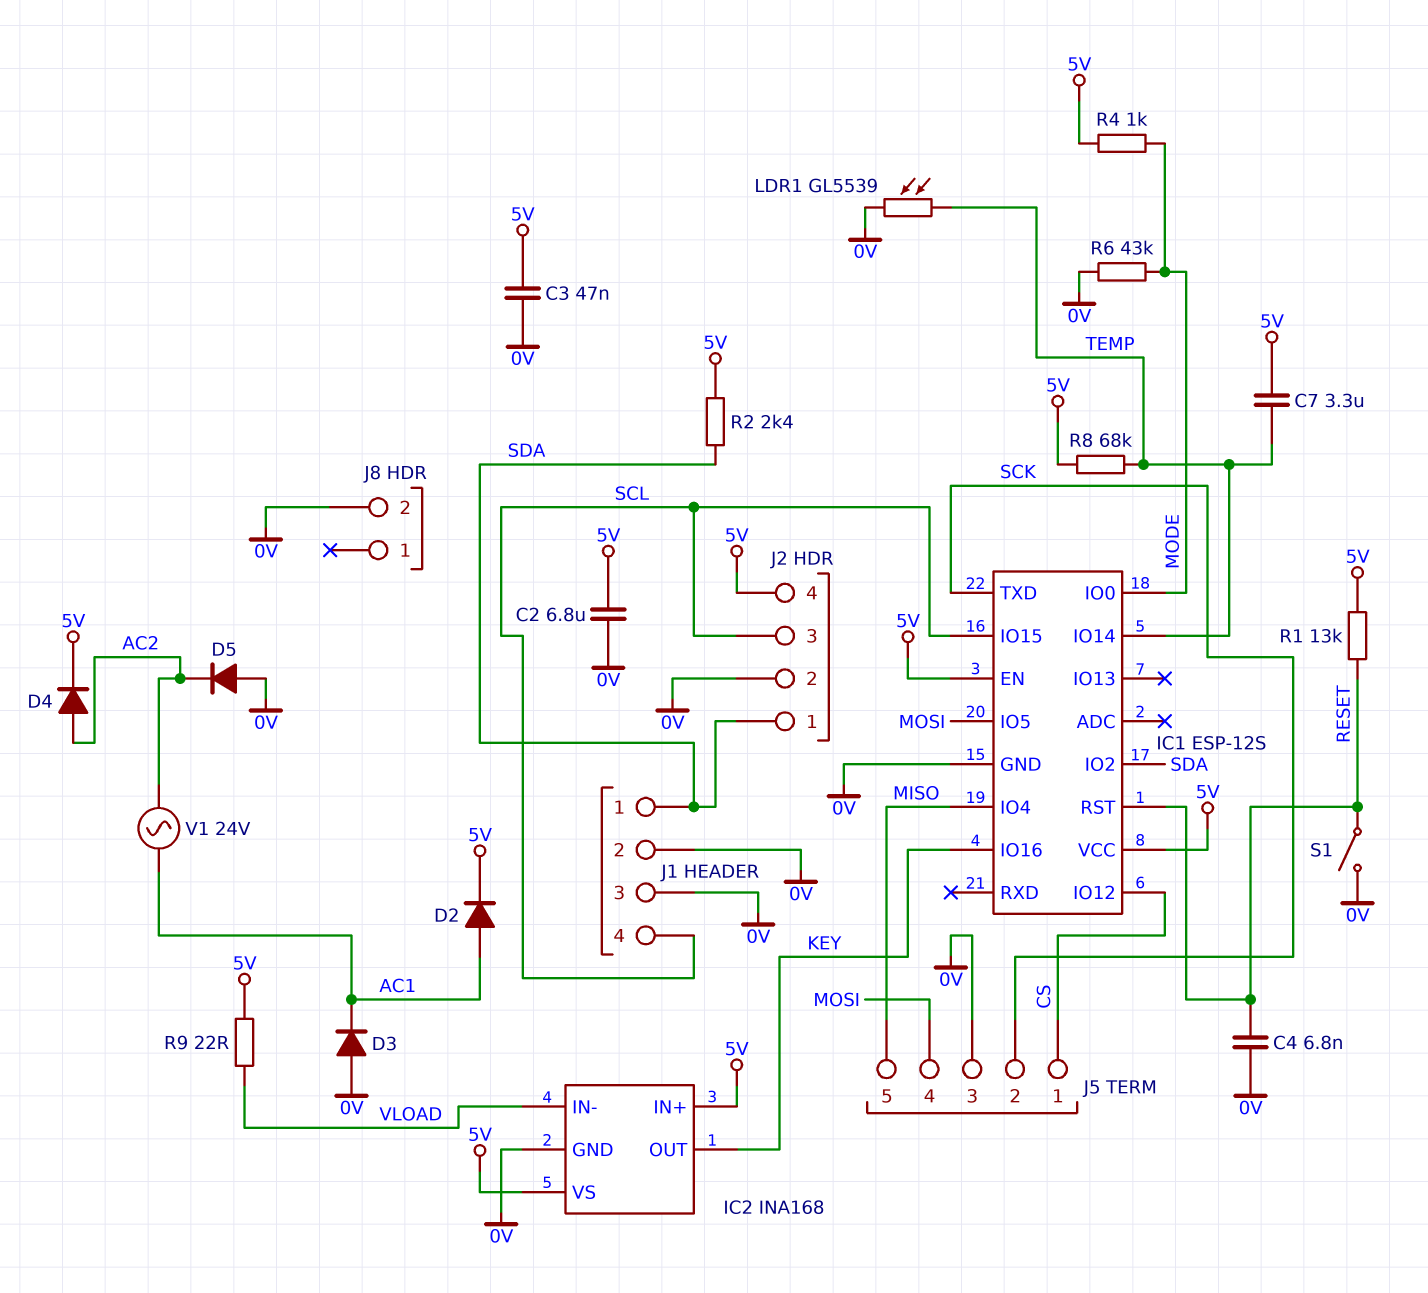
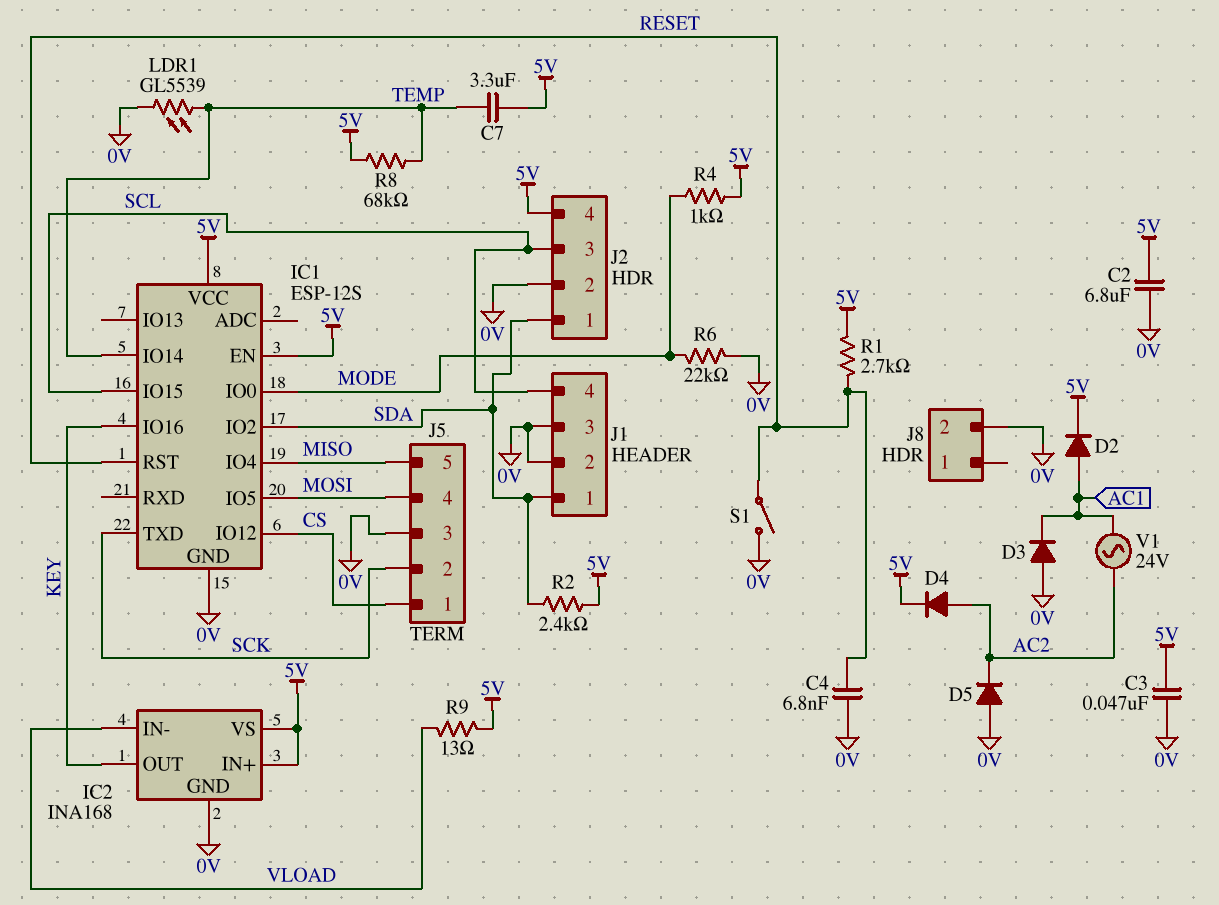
R1: 13k (5V, RESET) -> 2.7k (5V, RESET)
R6: 43k (0V, MODE) -> 22k (0V, MODE)
R9: 22 (5V, VLOAD) -> 13 (5V, VLOAD)

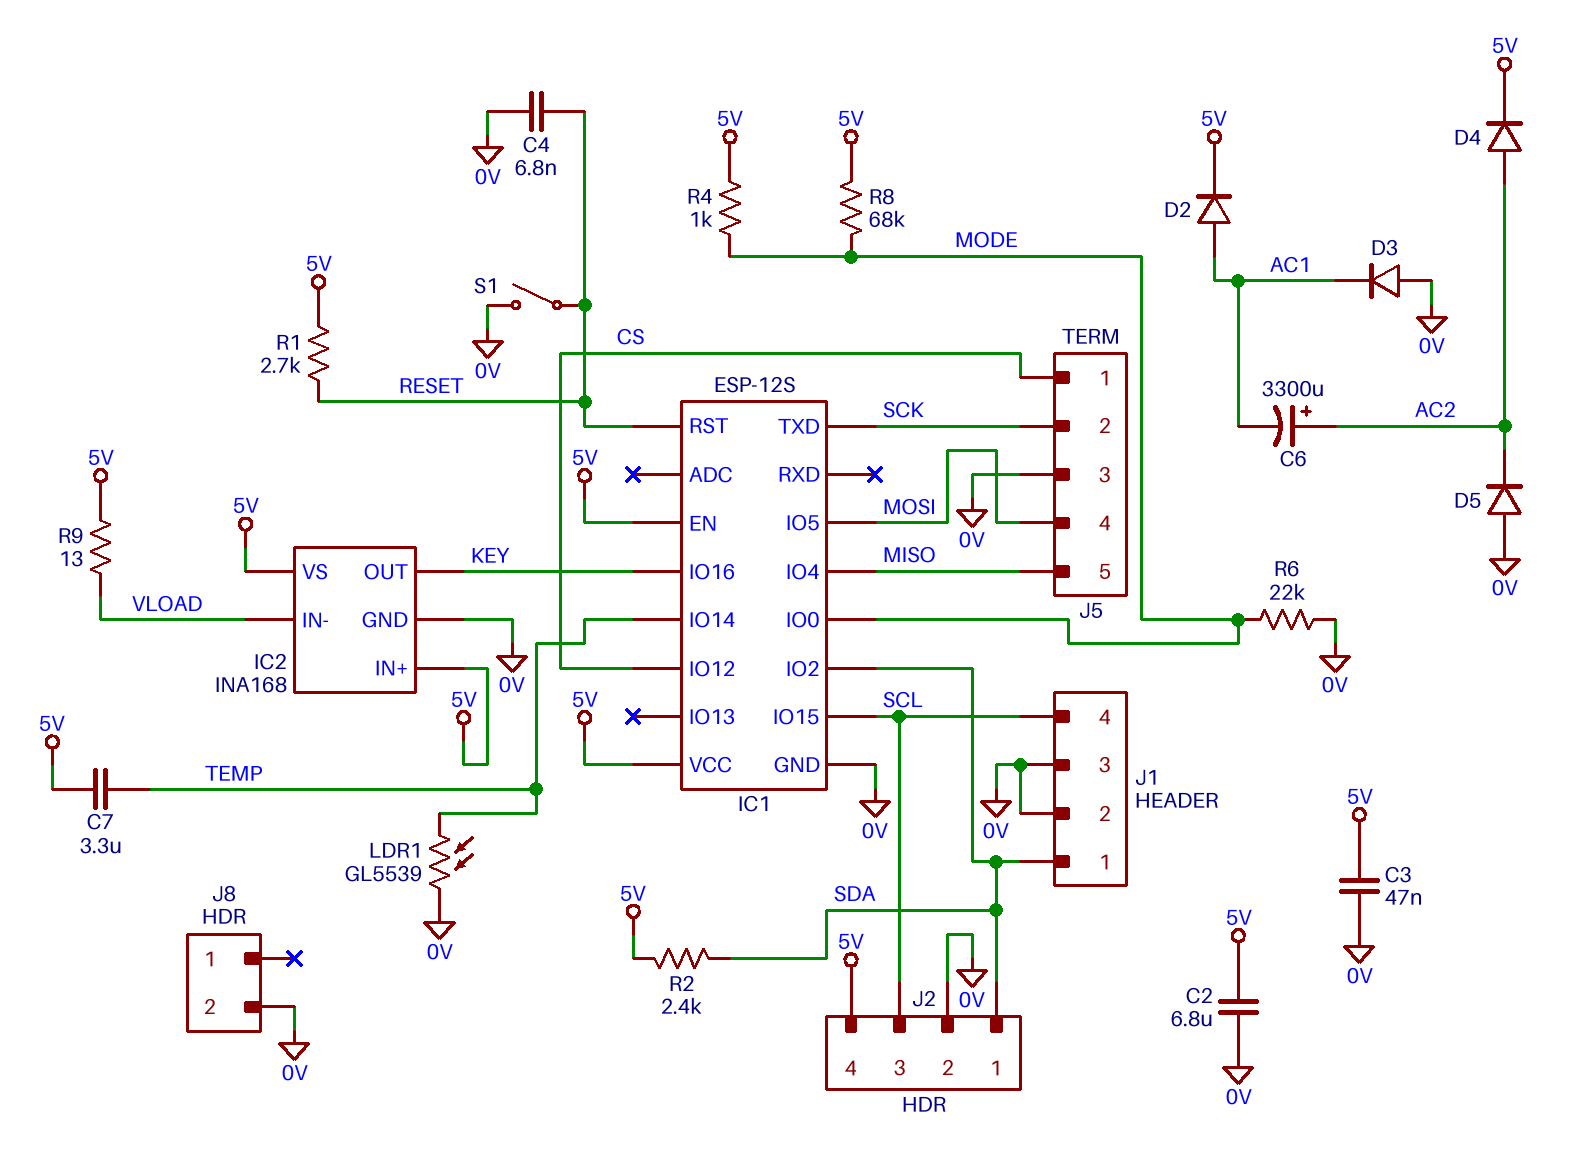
C6: none -> 3300uF (plus AC2, minus AC1)
R8: 68k (5V, TEMP) -> 68k (5V, MODE)
V1: AC 24V (AC1, AC2) -> none

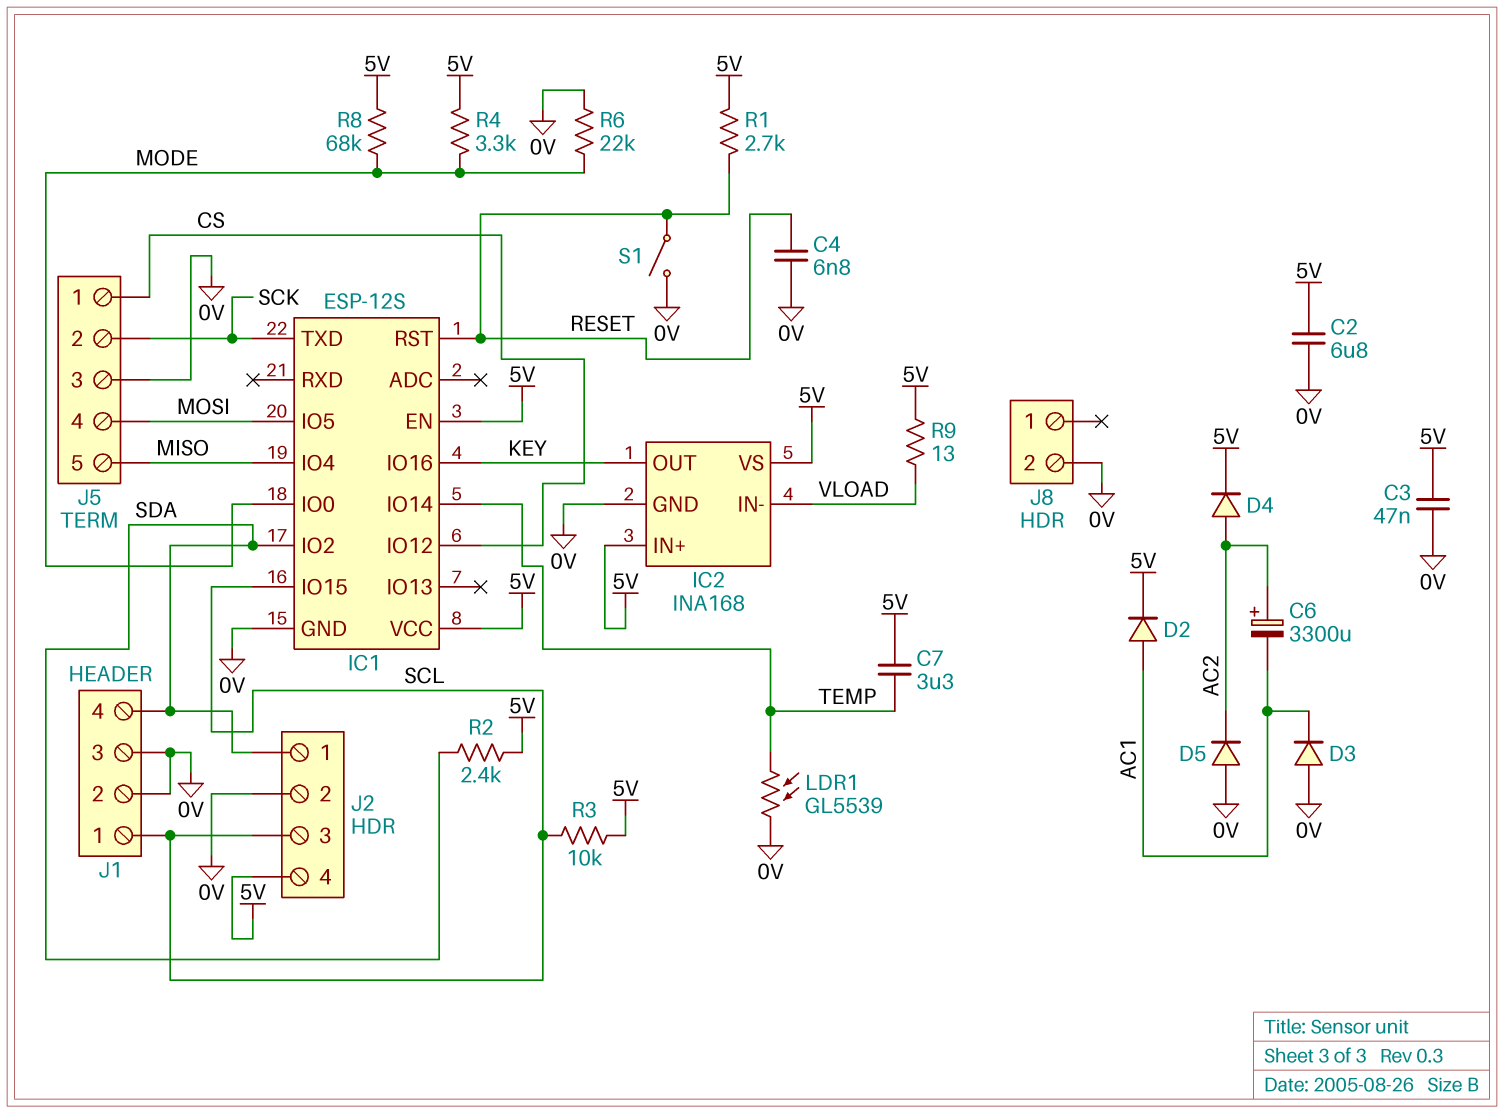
J1 pin 1: SDA -> SCL
J1 pin 4: SCL -> SDA
R3: none -> 10k (5V, SCL)
R4: 1k (5V, MODE) -> 3.3k (5V, MODE)

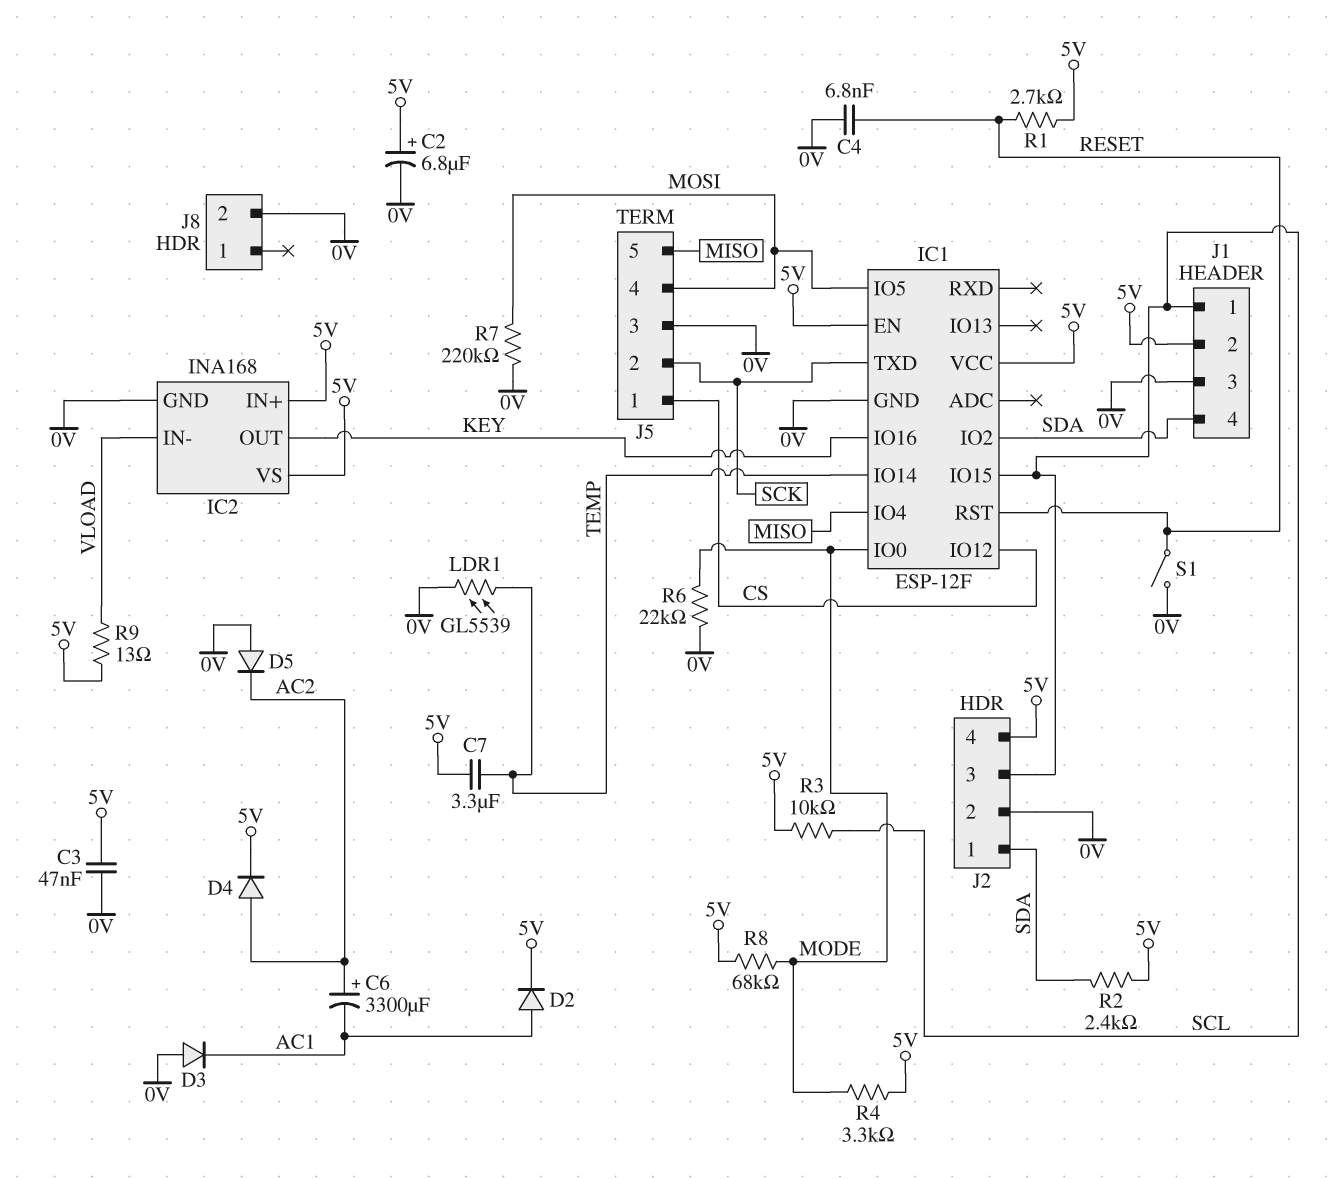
C2: 6.8uF (0V, 5V) -> 6.8uF (plus 5V, minus 0V)
IC1: ESP-12S -> ESP-12F
J1 pin 2: 0V -> 5V
R7: none -> 220k (0V, MOSI)

